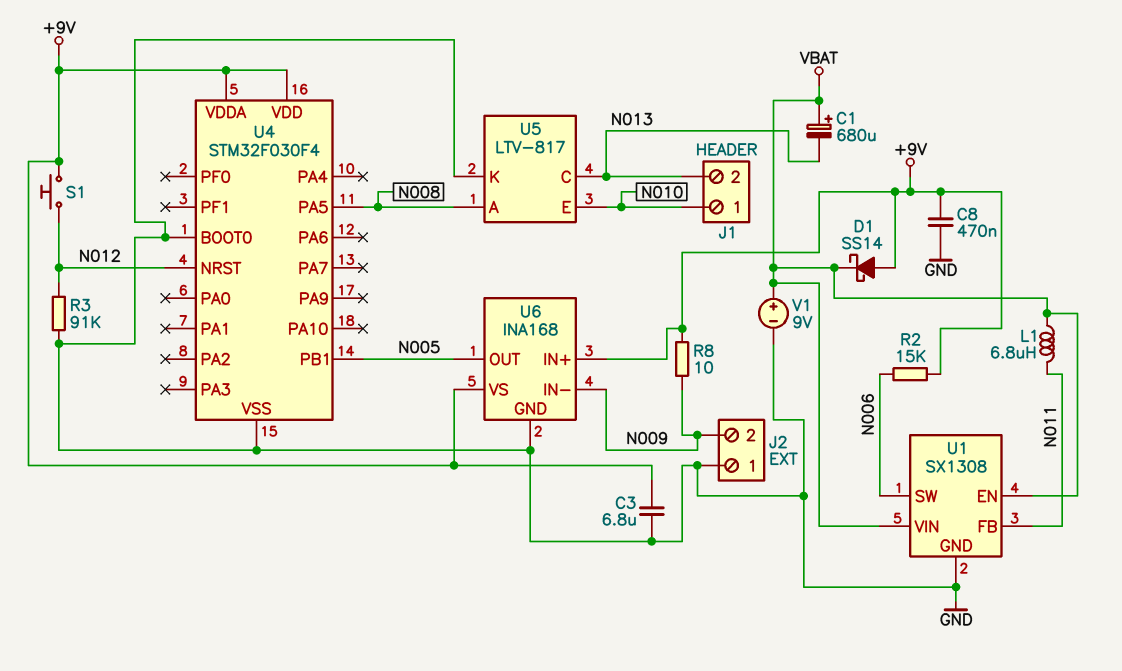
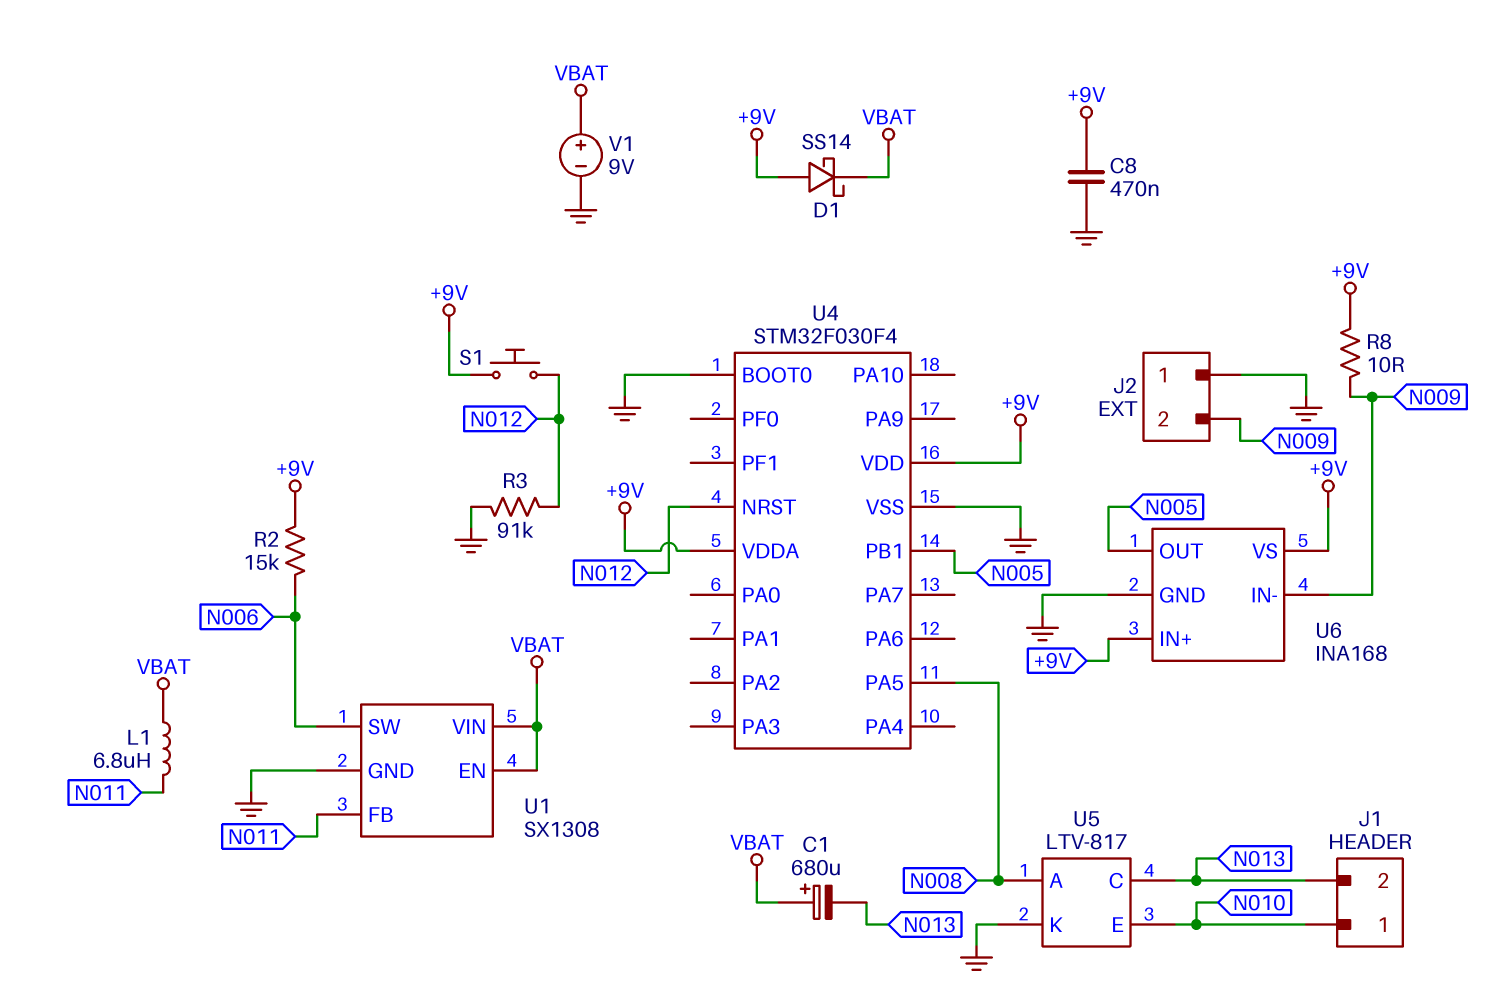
C3: 6.8uF (+9V, GND) -> none

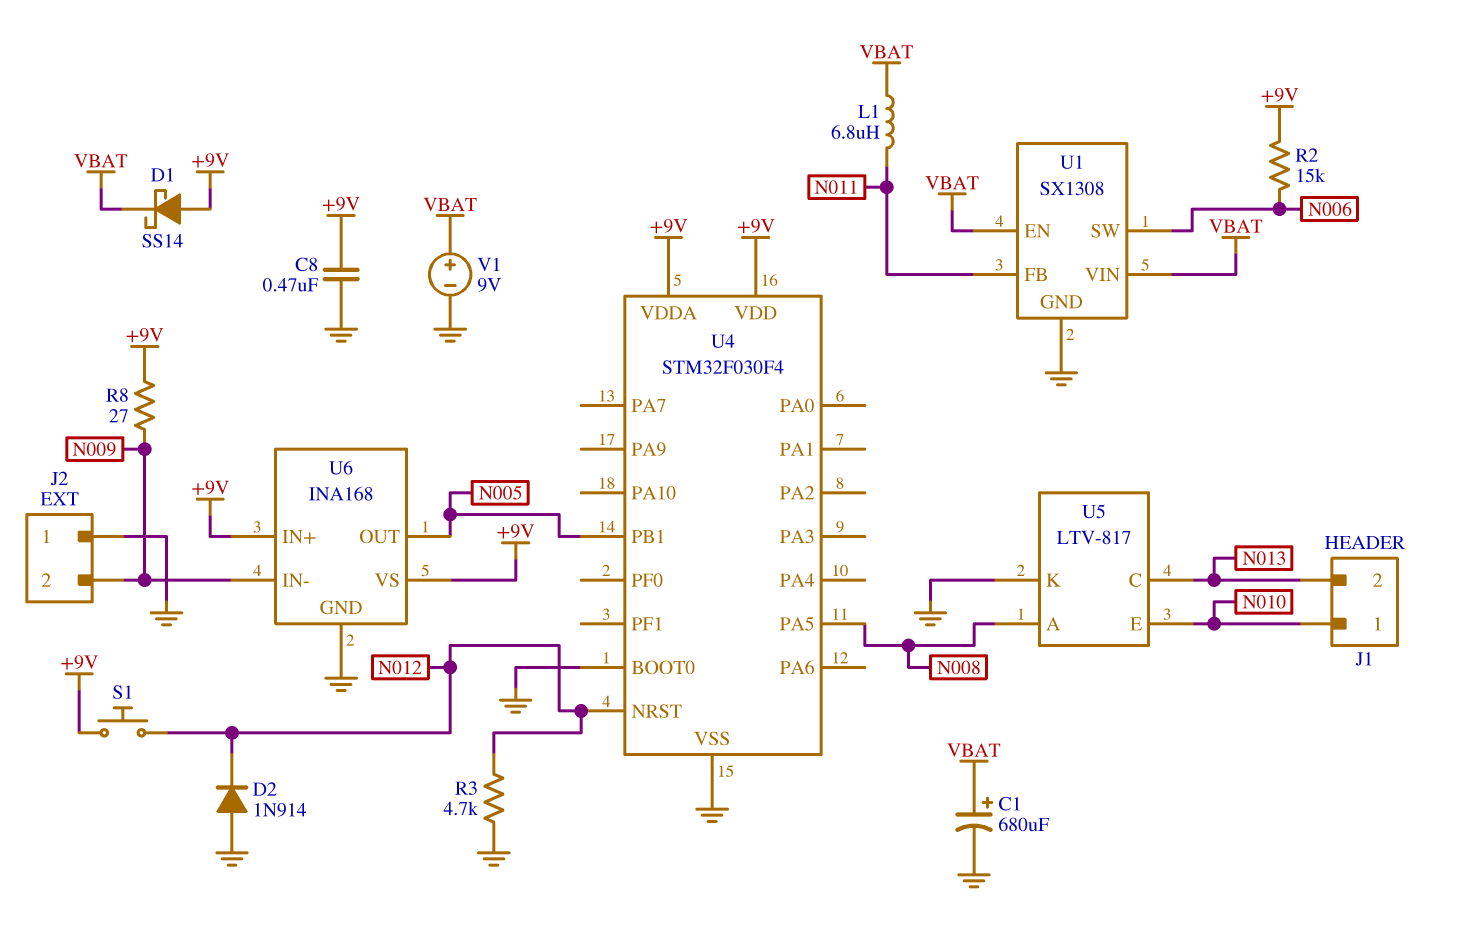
C1: 680uF (plus VBAT, minus N013) -> 680uF (plus VBAT, minus GND)
D2: none -> diode 1N914 (A GND, K N012)
R3: 91k (GND, N012) -> 4.7k (GND, N012)
R8: 10 (+9V, N009) -> 27 (+9V, N009)

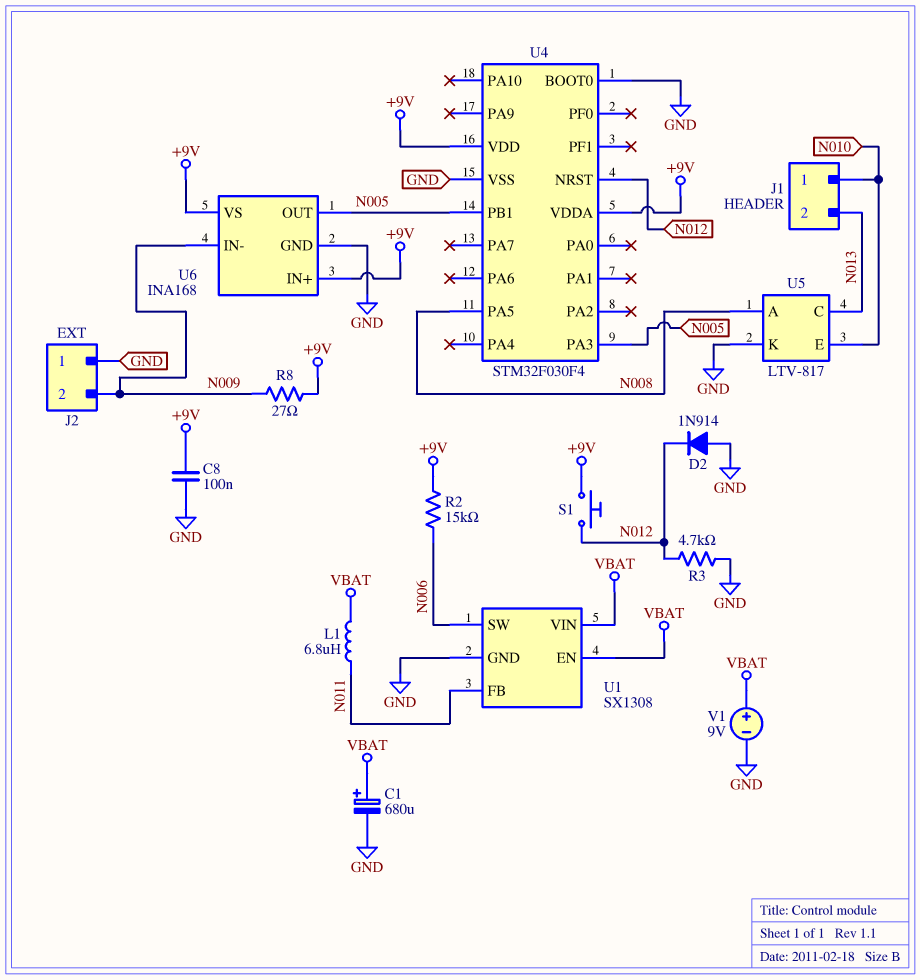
C8: 470nF (+9V, GND) -> 100nF (+9V, GND)
D1: schottky SS14 (A +9V, K VBAT) -> none
U4 pin PA3: none -> N005

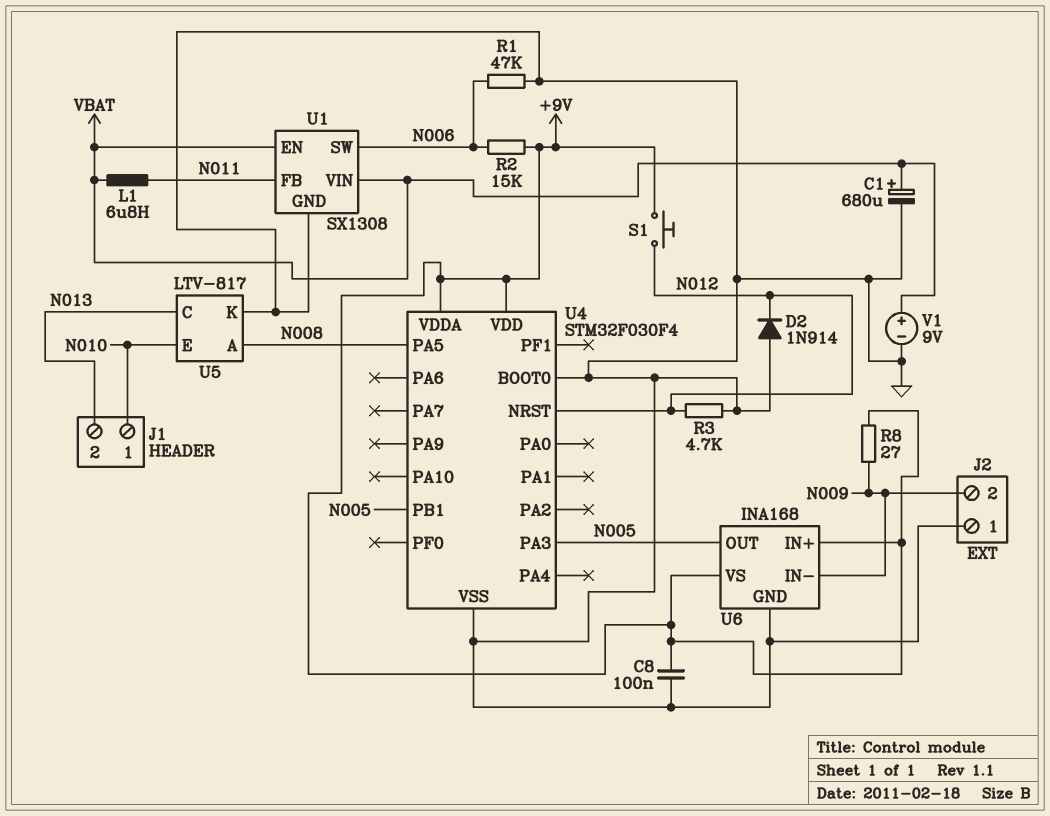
R1: none -> 47k (GND, N006)

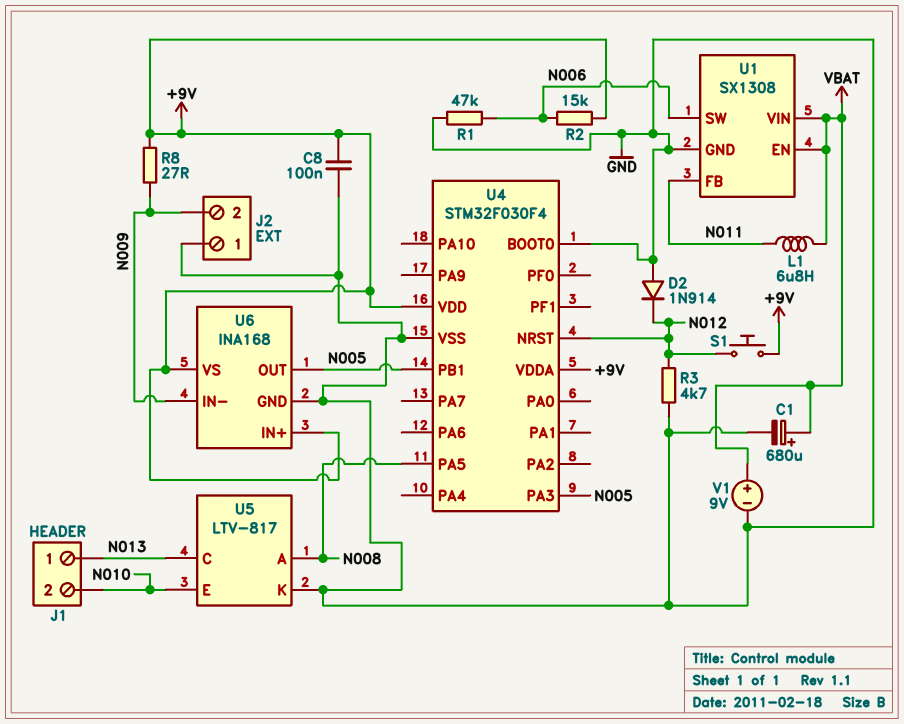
J1 pin 1: N010 -> N013
J1 pin 2: N013 -> N010

